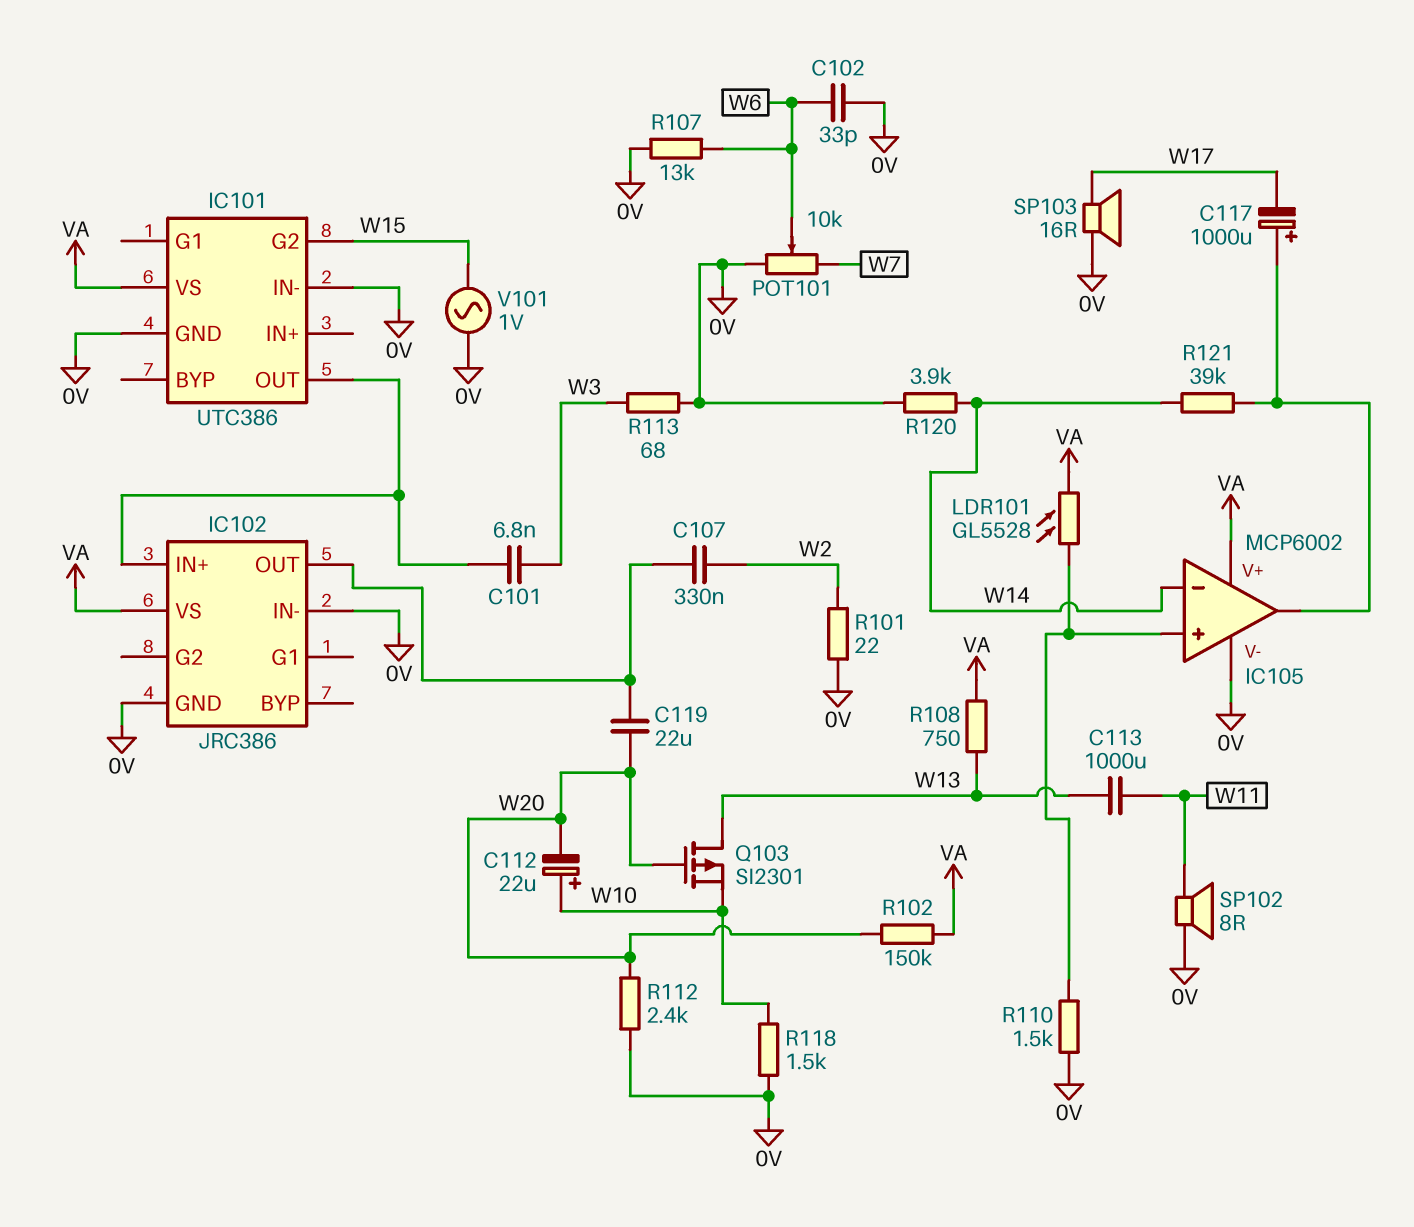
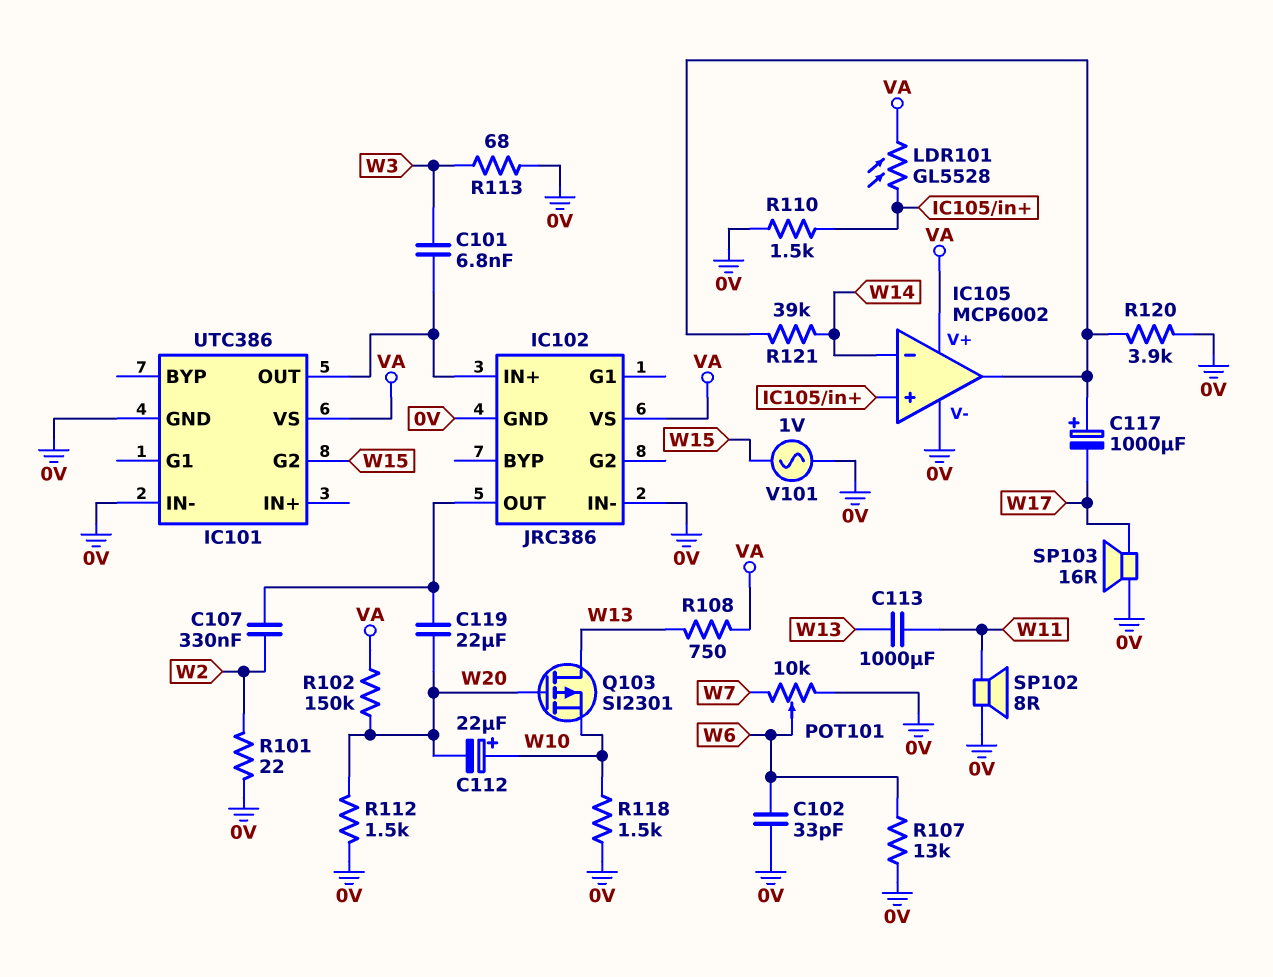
R112: 2.4k (0V, W20) -> 1.5k (0V, W20)
R120: 3.9k (0V, W14) -> 3.9k (0V, IC105/out)

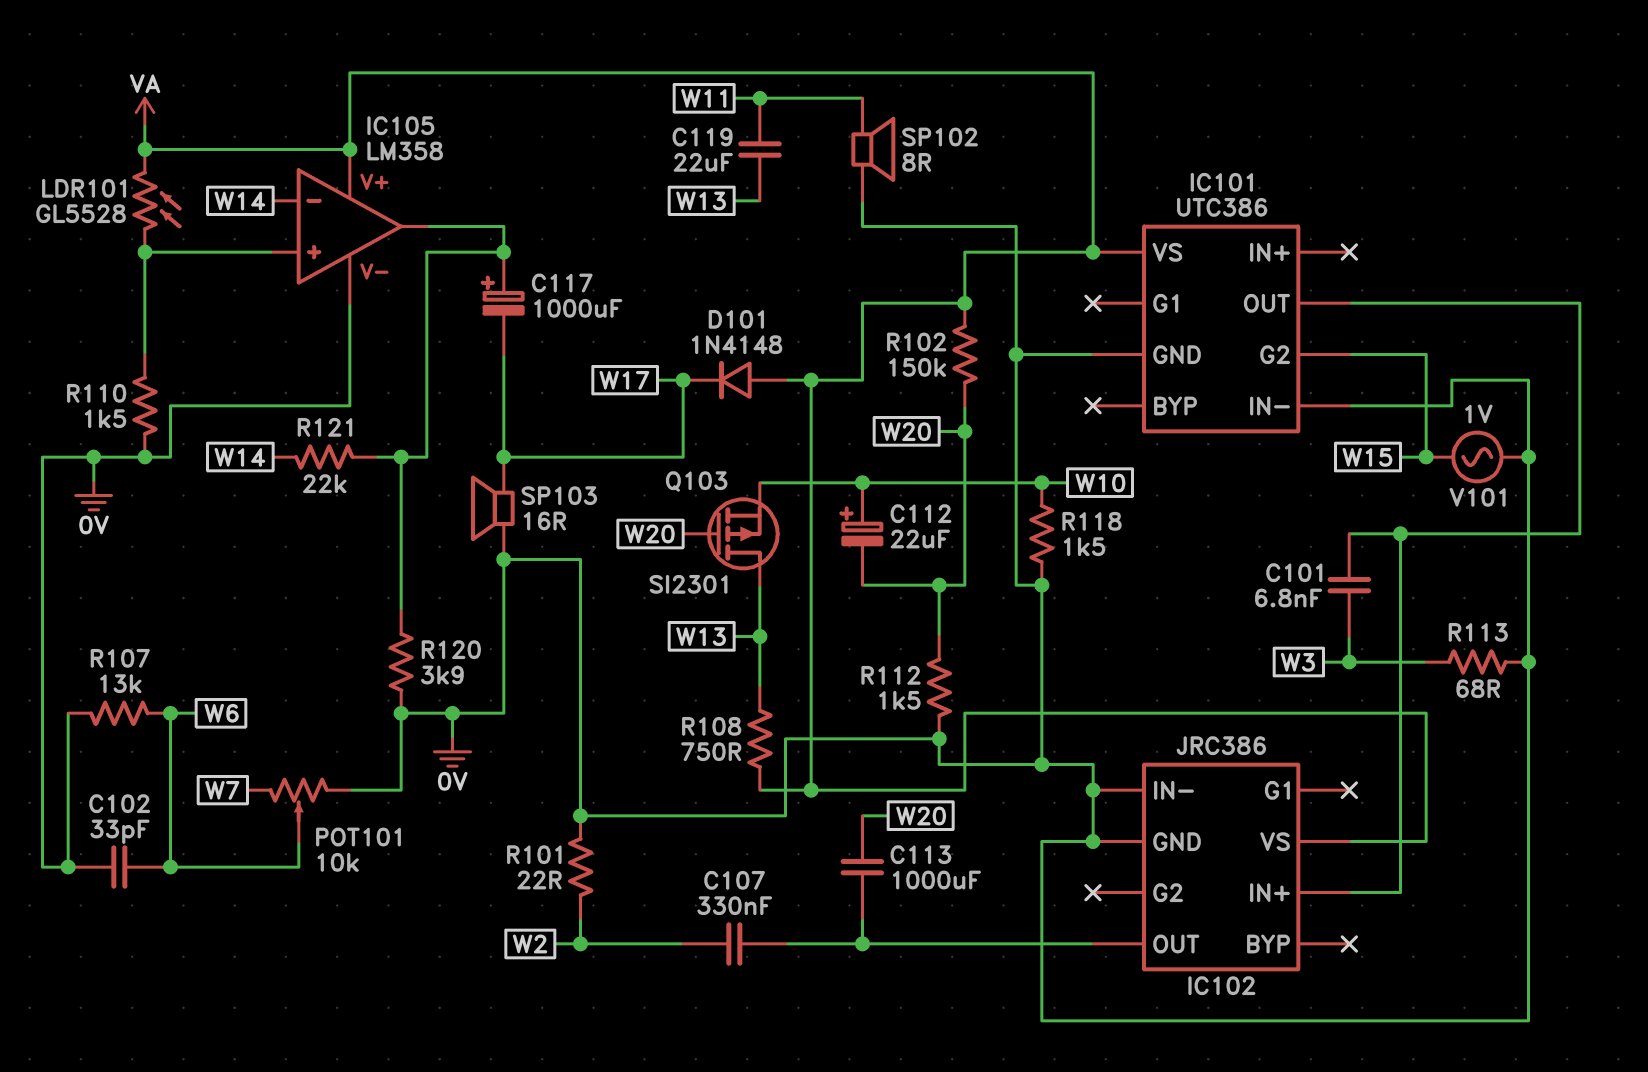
C113: 1000uF (W11, W13) -> 1000uF (IC102/OUT, W20)
C119: 22uF (IC102/OUT, W20) -> 22uF (W11, W13)
D101: none -> diode 1N4148 (A VA, K W17)
IC105: MCP6002 -> LM358
R121: 39k (IC105/out, W14) -> 22k (IC105/out, W14)

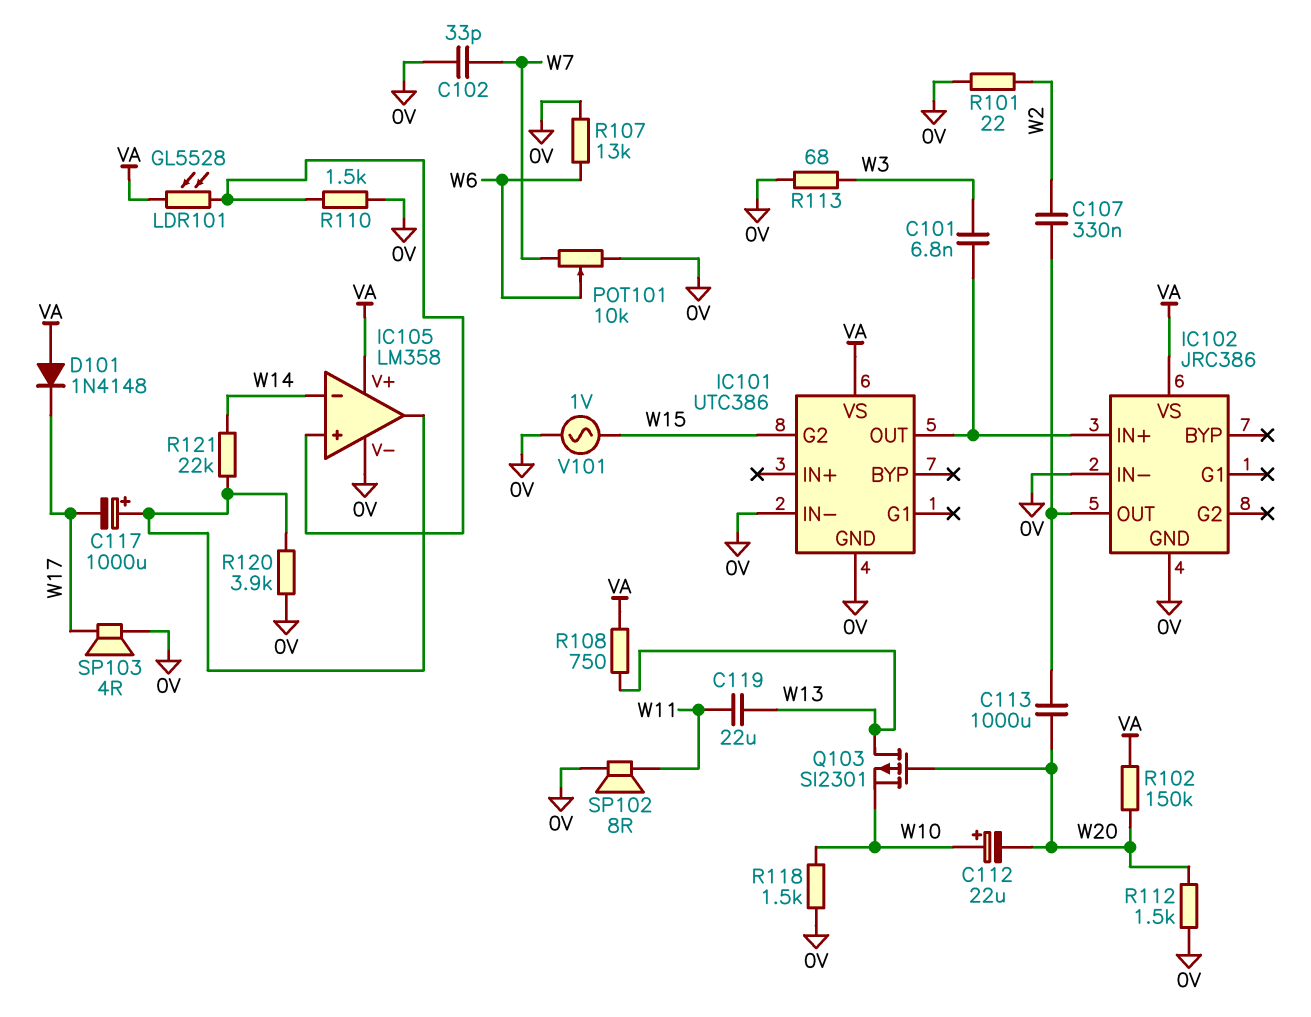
C102: 33pF (0V, W6) -> 33pF (0V, W7)
SP103: speaker 16R (0V, W17) -> speaker 4R (0V, W17)

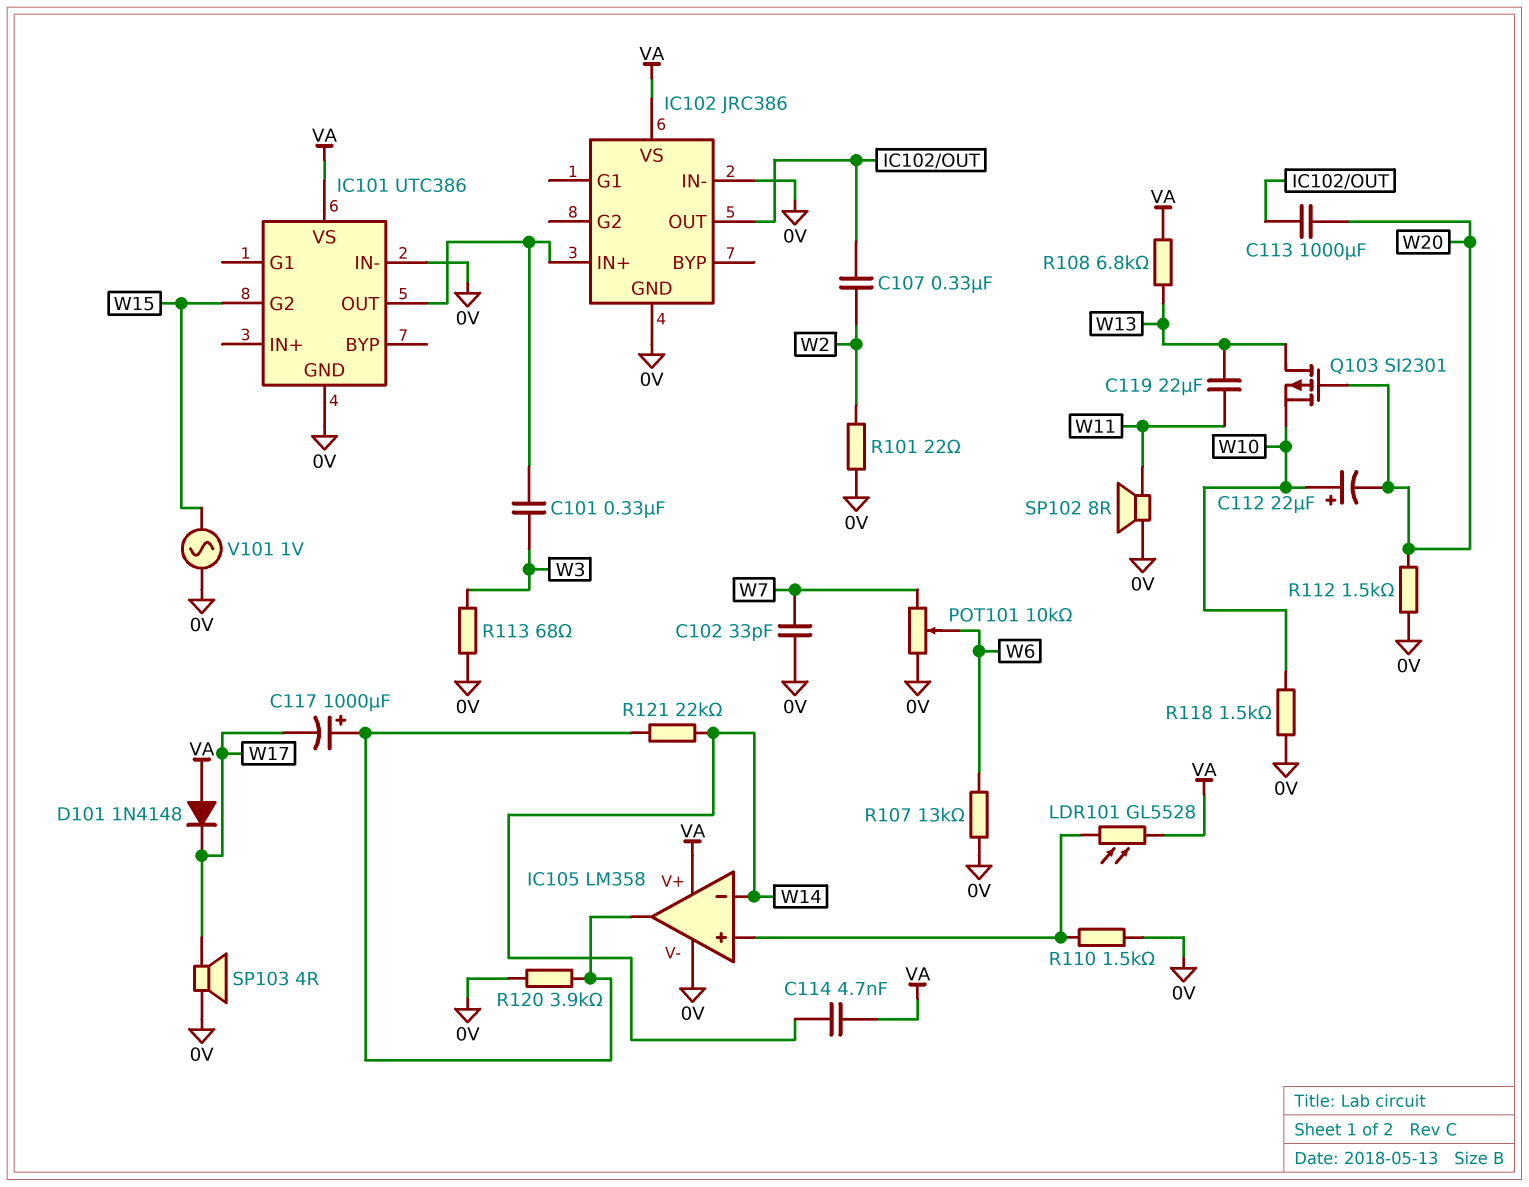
C101: 6.8nF (IC101/OUT, W3) -> 330nF (IC101/OUT, W3)
C114: none -> 4.7nF (VA, W14)
R102: 150k (VA, W20) -> none
R108: 750 (VA, W13) -> 6.8k (VA, W13)

